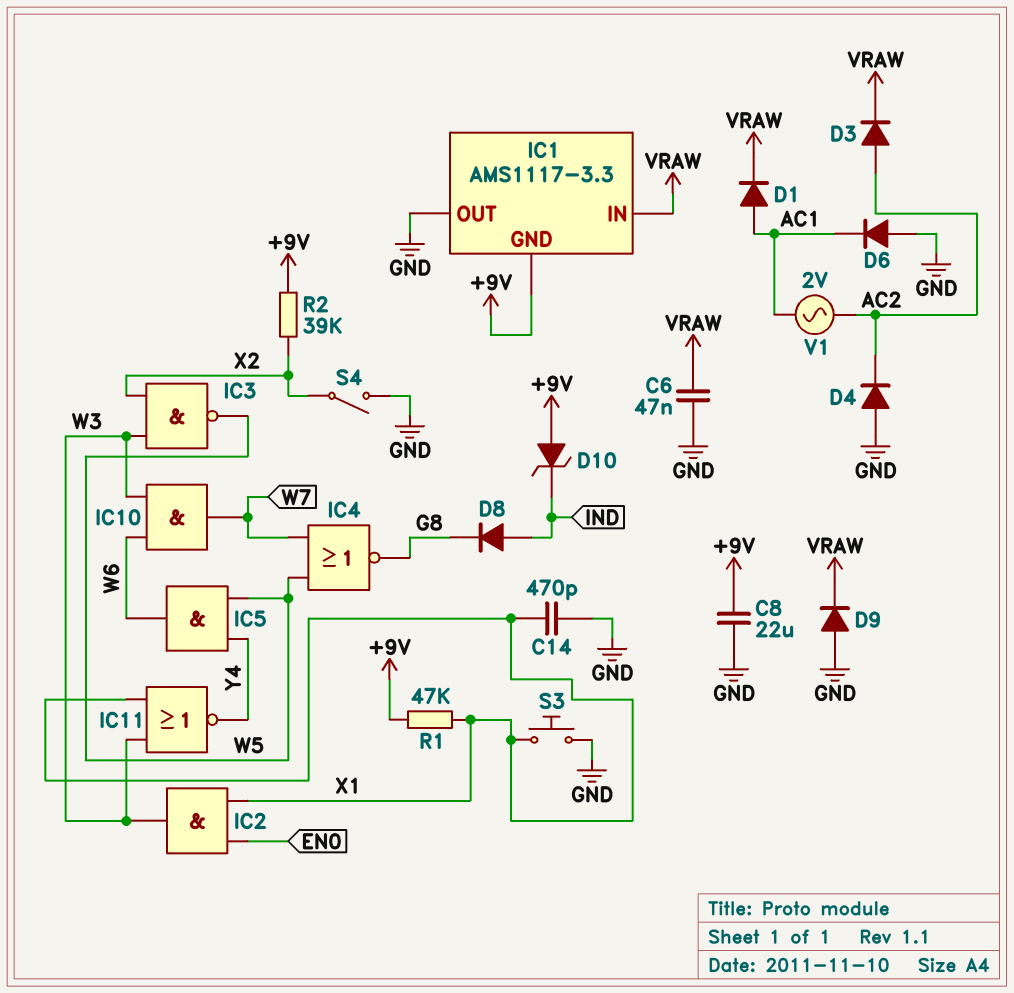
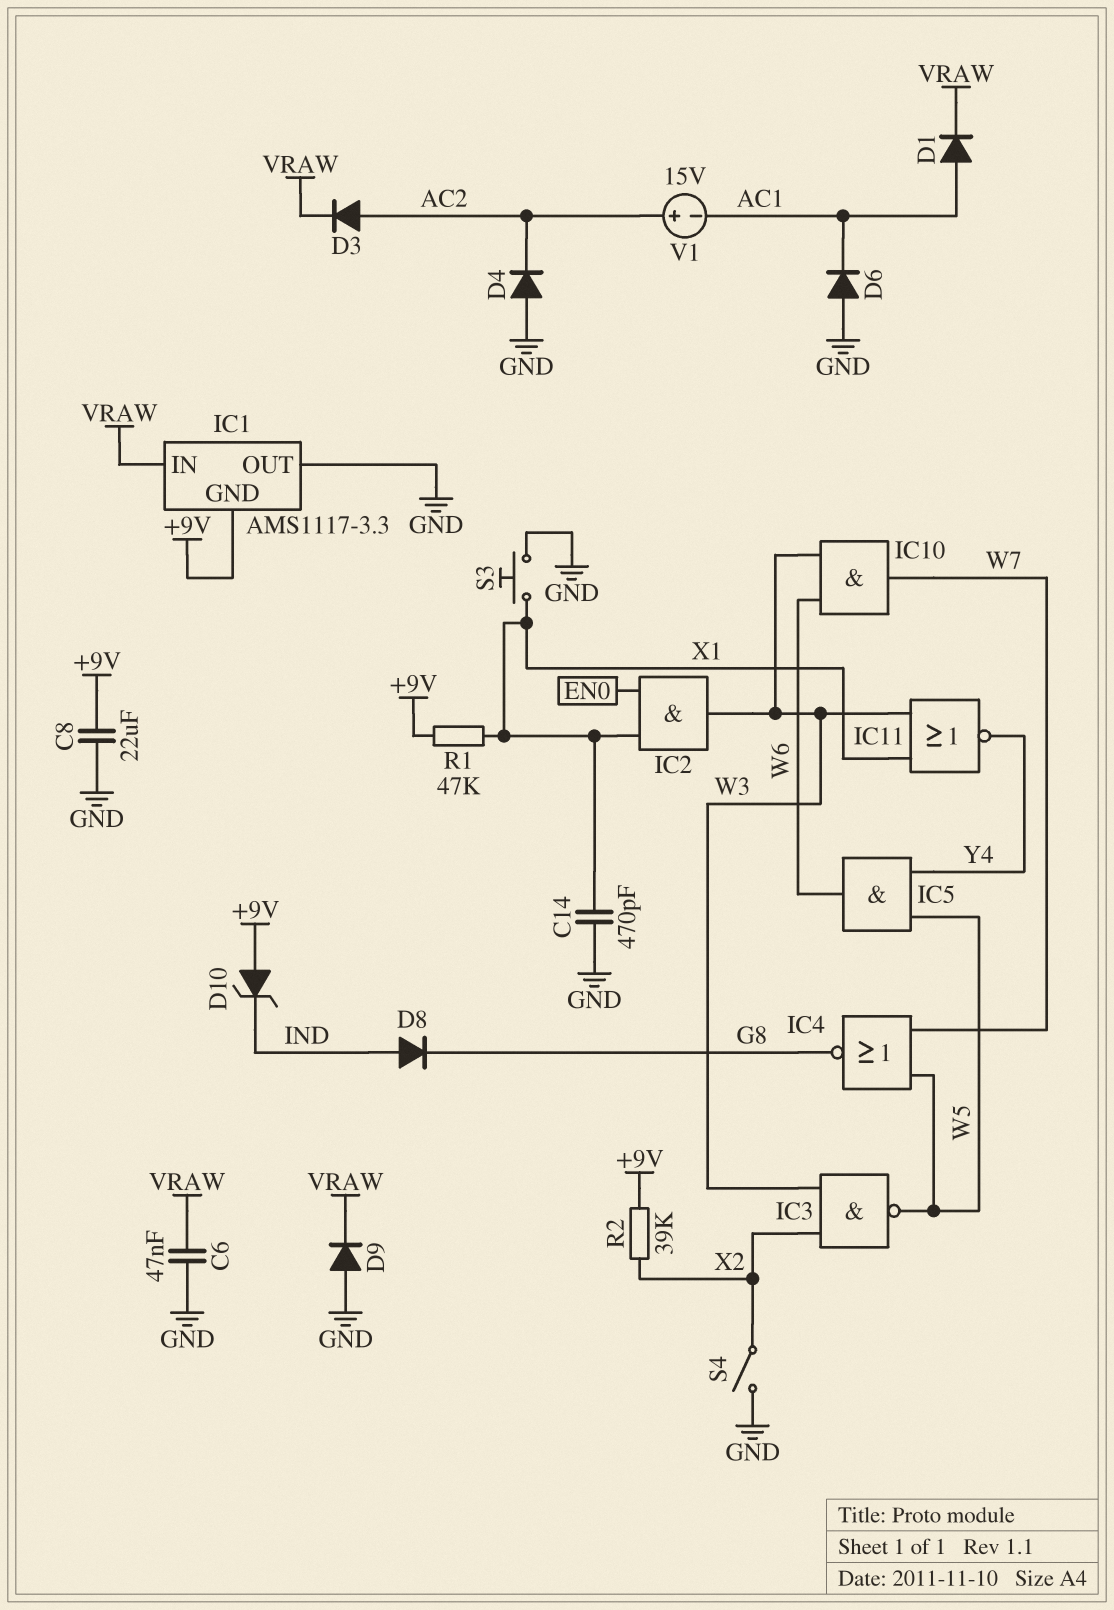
V1: AC 2V (AC1, AC2) -> 15V (plus AC2, minus AC1)

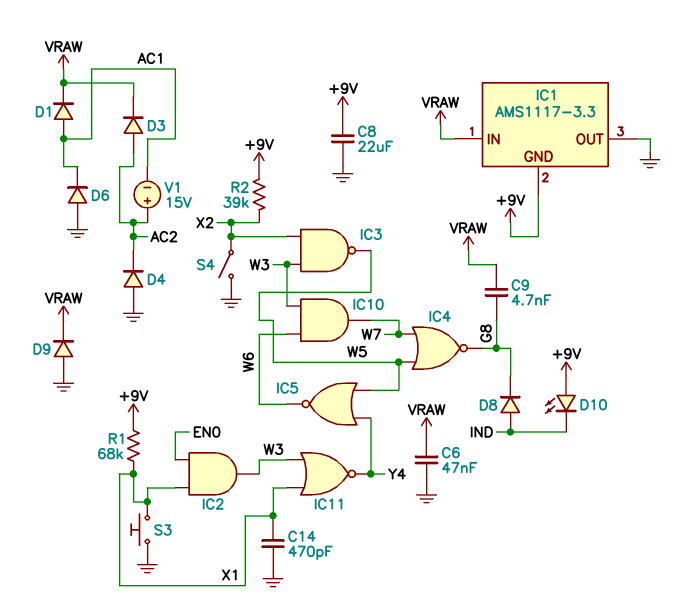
C9: none -> 4.7nF (G8, VRAW)
D10: zener (A +9V, K IND) -> LED (A +9V, K IND)
IC5: AND (in W5, in Y4, out W6) -> NOR (in W5, in Y4, out W6)
R1: 47k (+9V, X1) -> 68k (+9V, X1)

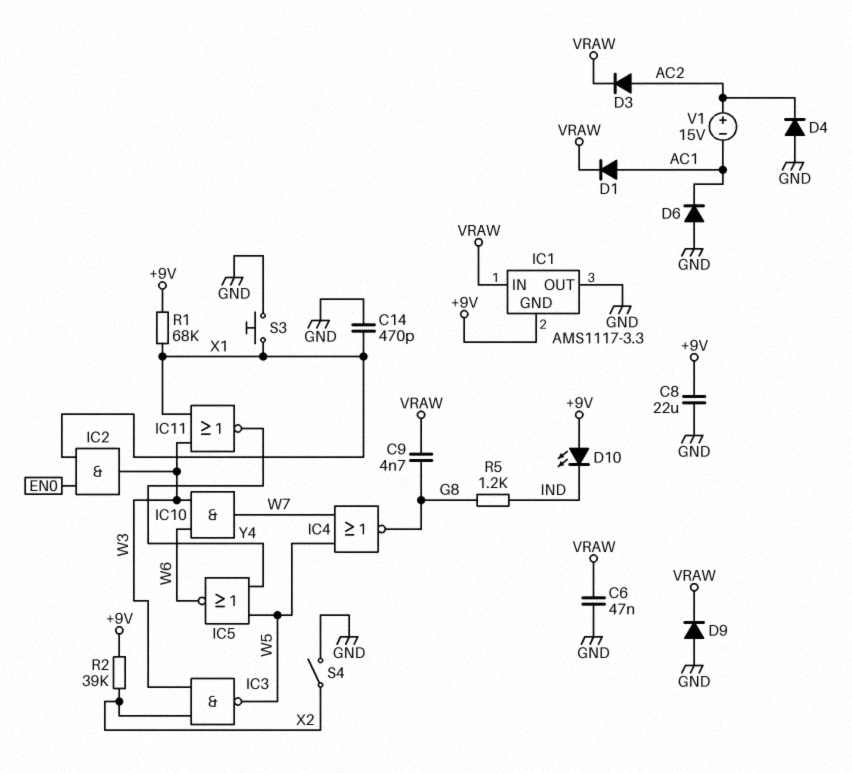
D8: diode (A IND, K G8) -> none
R5: none -> 1.2k (G8, IND)

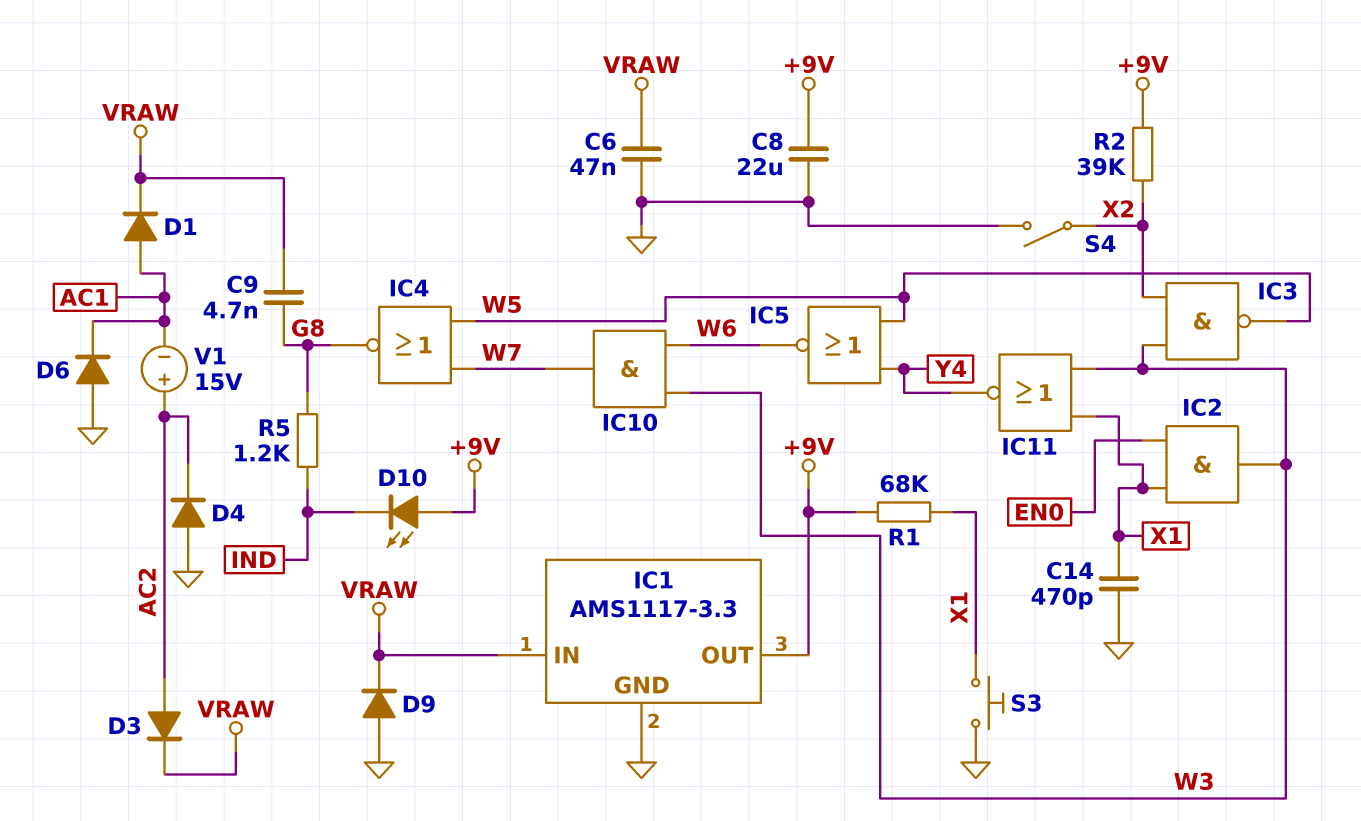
IC1 pin GND: +9V -> GND
IC1 pin OUT: GND -> +9V

